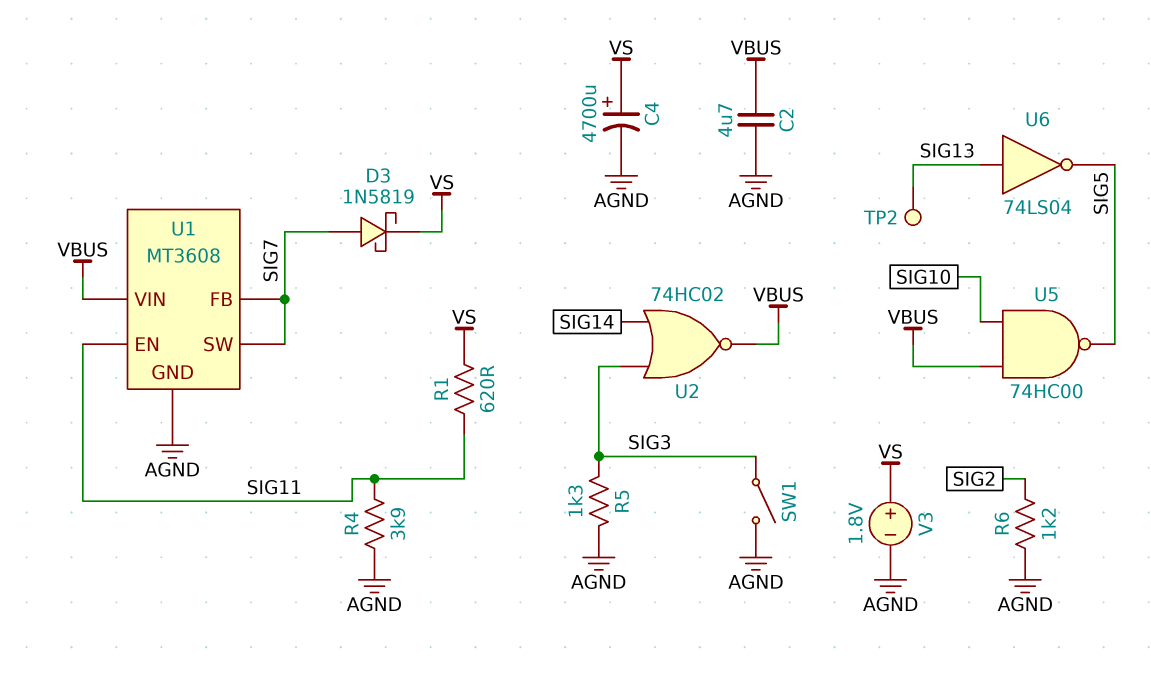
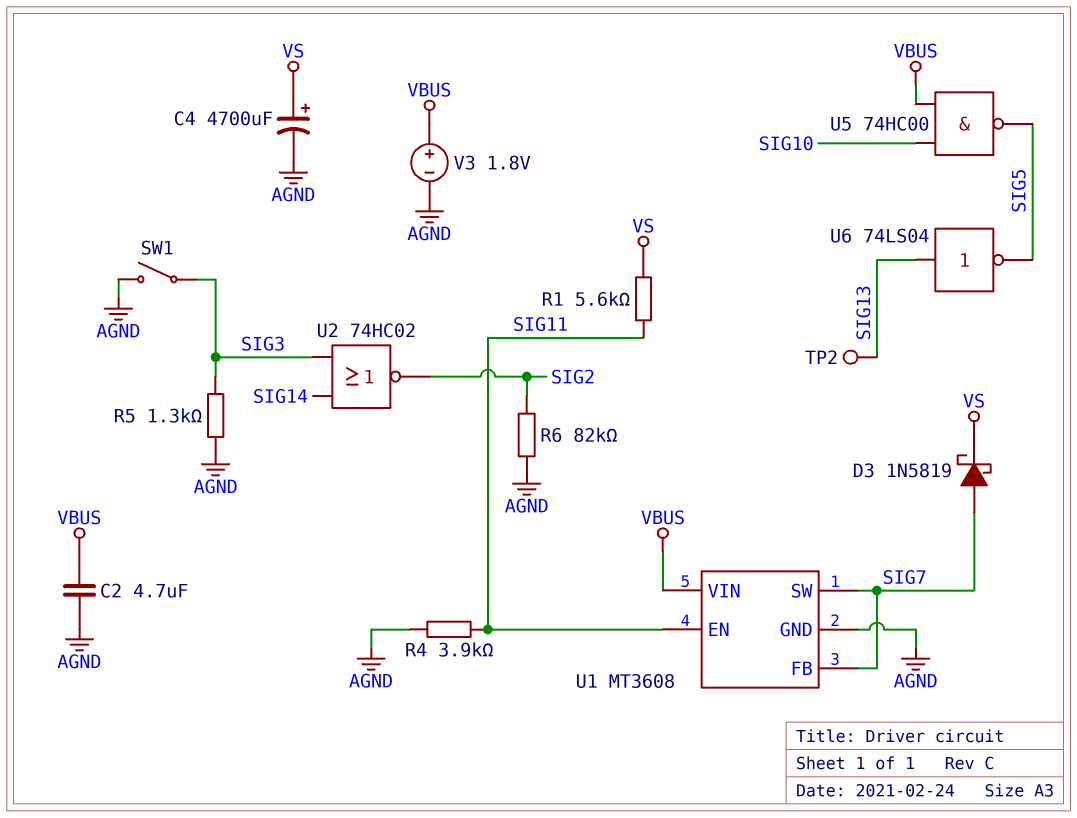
R1: 620 (SIG11, VS) -> 5.6k (SIG11, VS)
R6: 1.2k (AGND, SIG2) -> 82k (AGND, SIG2)
U2: NOR 74HC02 (in SIG3, in SIG14, out VBUS) -> NOR 74HC02 (in SIG3, in SIG14, out SIG2)
V3: 1.8V (plus VS, minus AGND) -> 1.8V (plus VBUS, minus AGND)

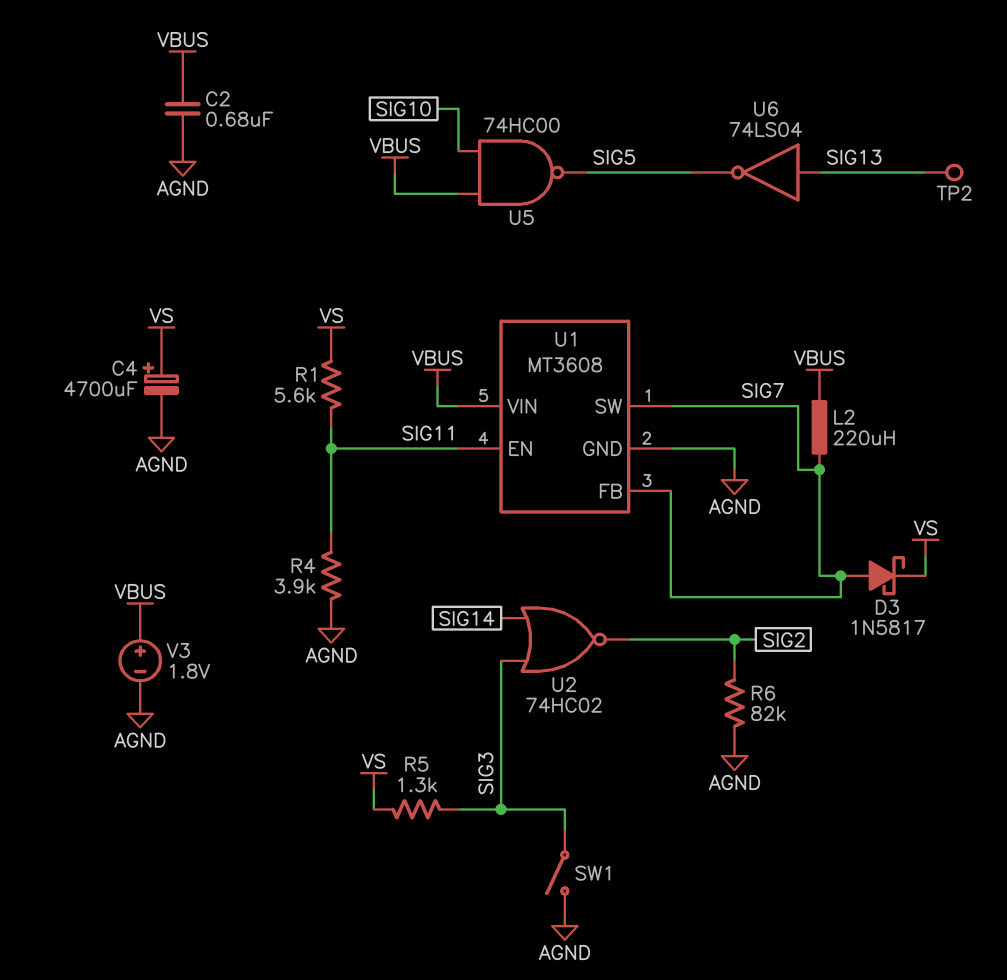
C2: 4.7uF (AGND, VBUS) -> 680nF (AGND, VBUS)
D3: schottky 1N5819 (A SIG7, K VS) -> schottky 1N5817 (A SIG7, K VS)
L2: none -> 220uH (SIG7, VBUS)
R5: 1.3k (AGND, SIG3) -> 1.3k (SIG3, VS)

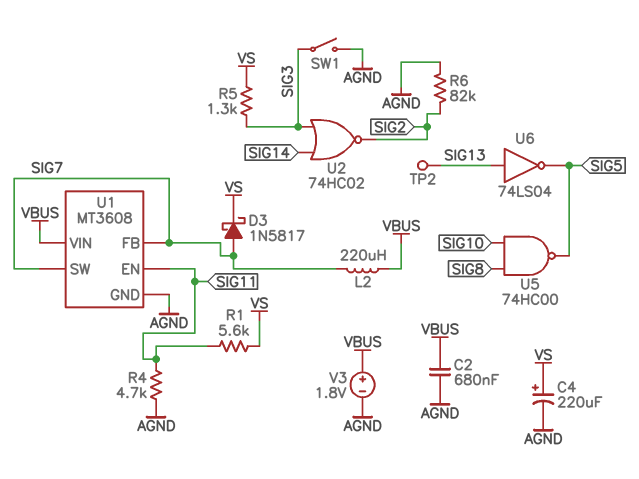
C4: 4700uF (plus VS, minus AGND) -> 220uF (plus VS, minus AGND)
R4: 3.9k (AGND, SIG11) -> 4.7k (AGND, SIG11)
U5: NAND 74HC00 (in SIG10, in VBUS, out SIG5) -> NAND 74HC00 (in SIG8, in SIG10, out SIG5)

